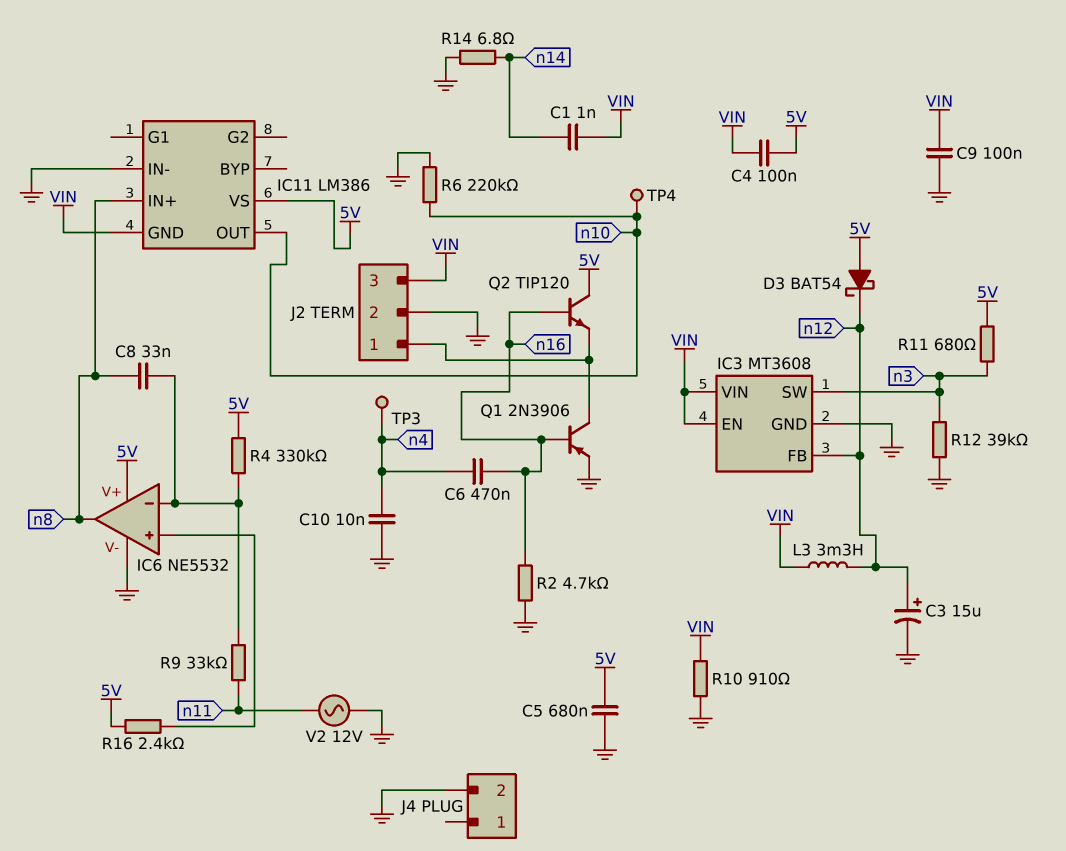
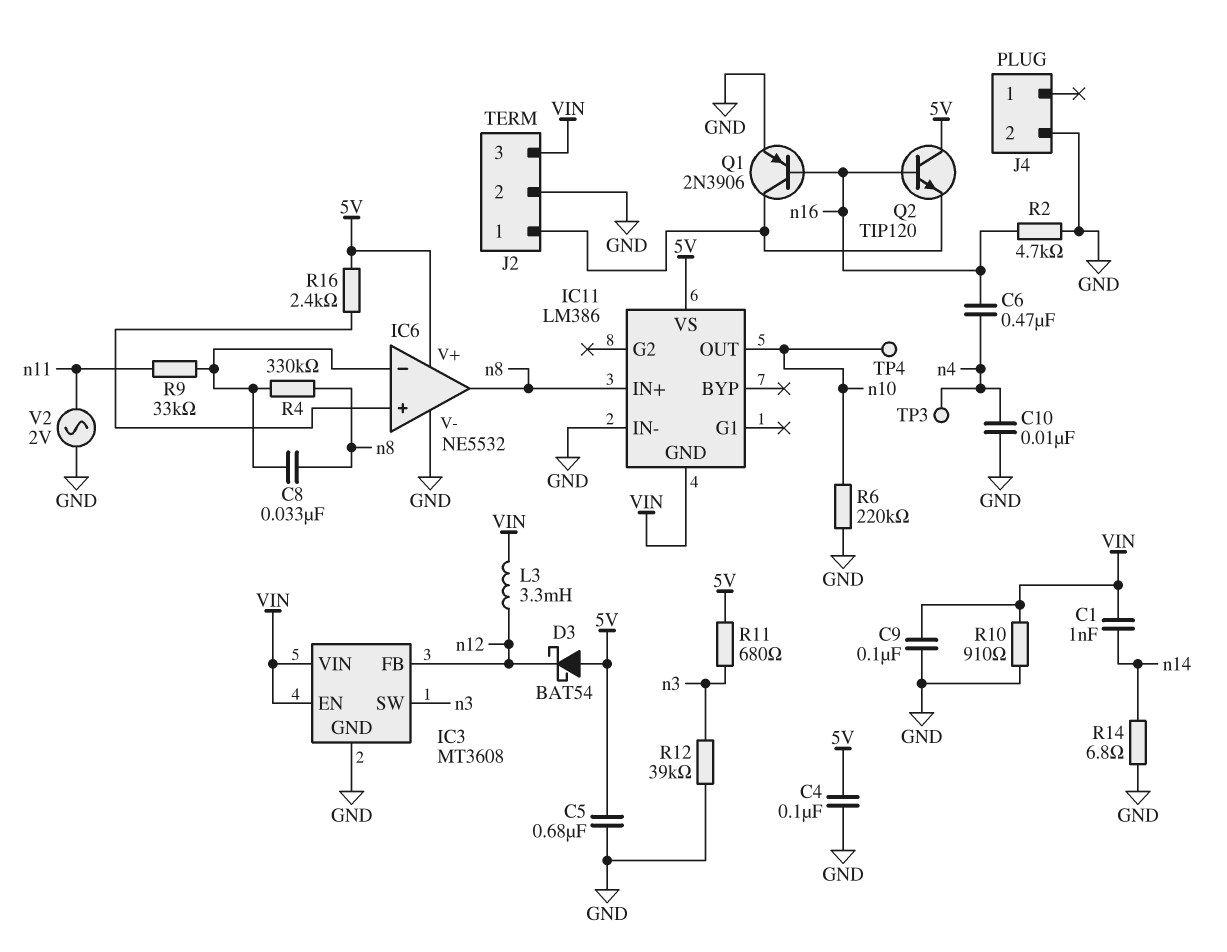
C3: 15uF (plus n12, minus GND) -> none
C4: 100nF (5V, VIN) -> 100nF (5V, GND)
R4: 330k (5V, IC6/in-) -> 330k (IC6/in-, n8)
V2: AC 12V (GND, n11) -> AC 2V (GND, n11)

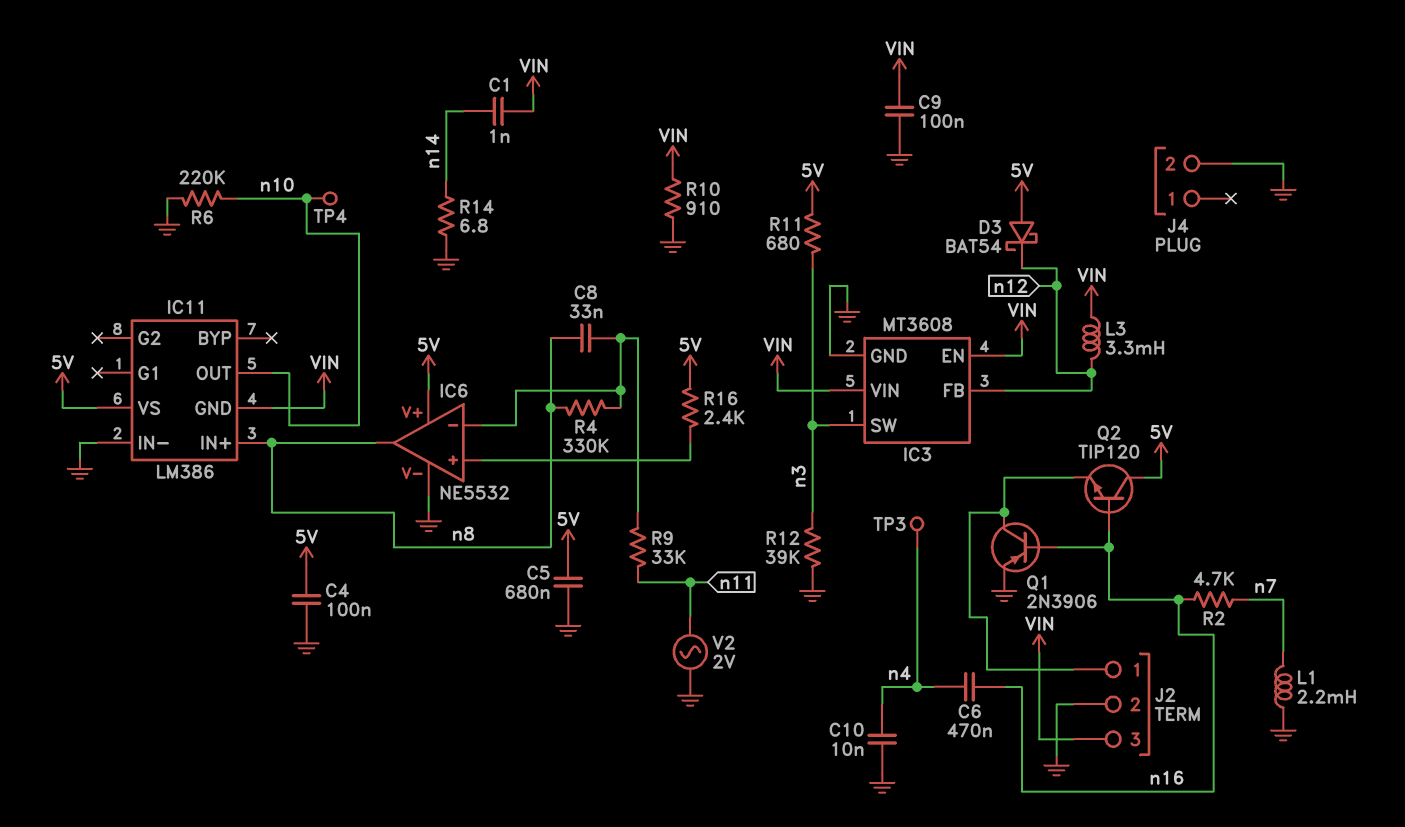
L1: none -> 2.2mH (GND, n7)
R2: 4.7k (GND, n16) -> 4.7k (n7, n16)

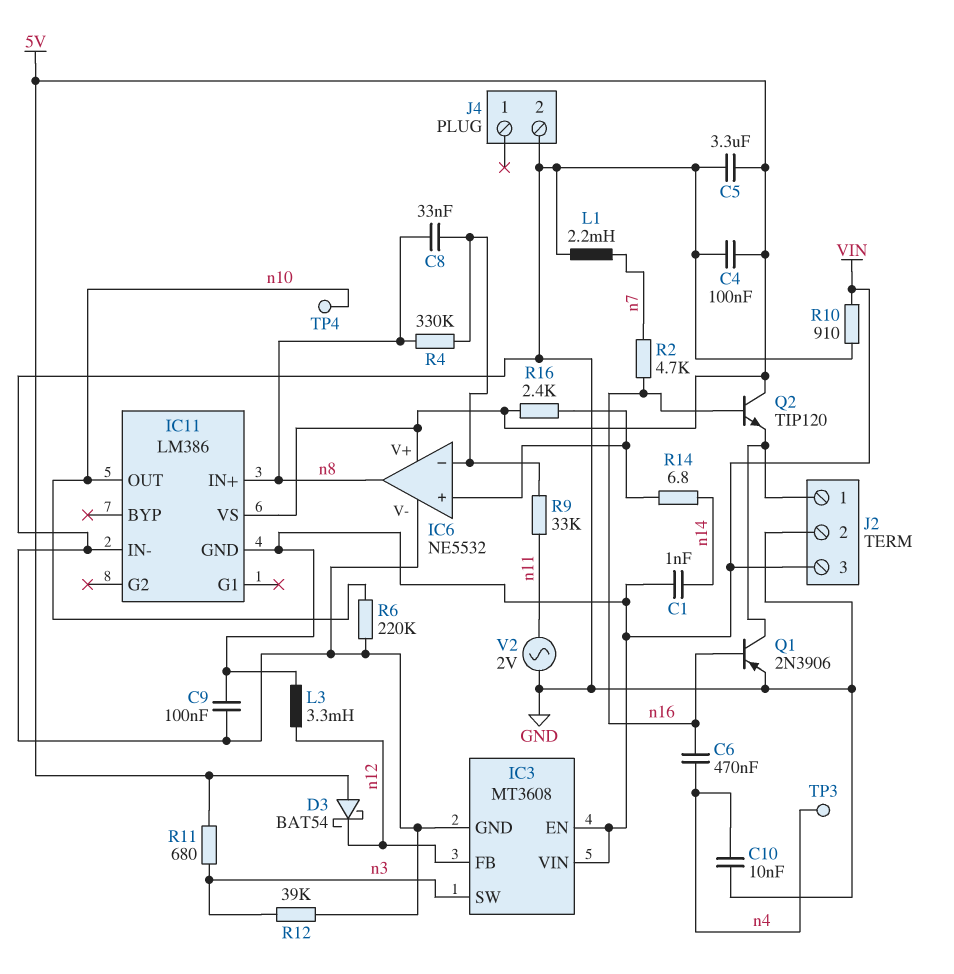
C5: 680nF (5V, GND) -> 3.3uF (5V, GND)
R14: 6.8 (GND, n14) -> 6.8 (IC6/in+, n14)

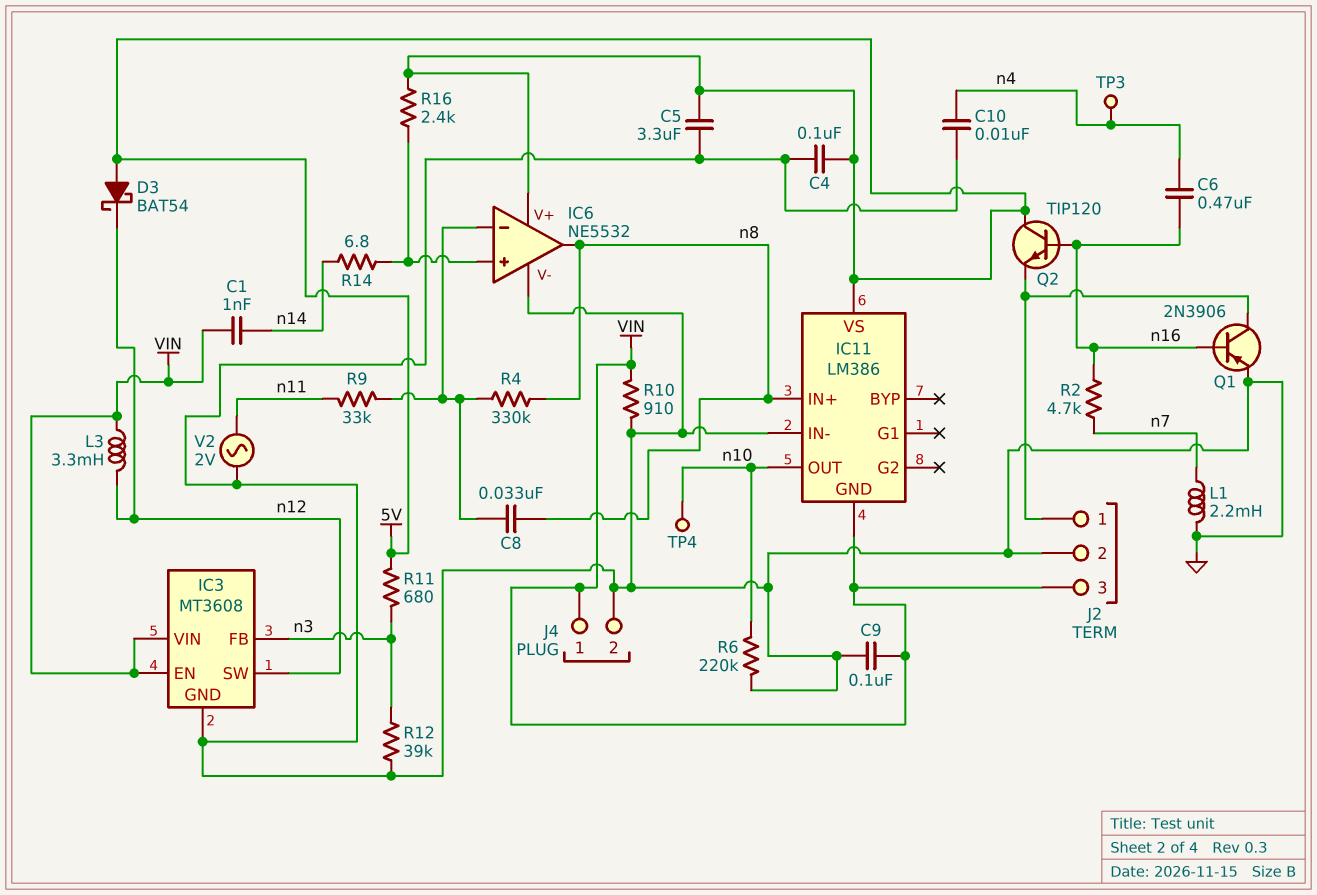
IC3 pin FB: n12 -> n3
IC3 pin SW: n3 -> n12
J4 pin 1: none -> VIN

